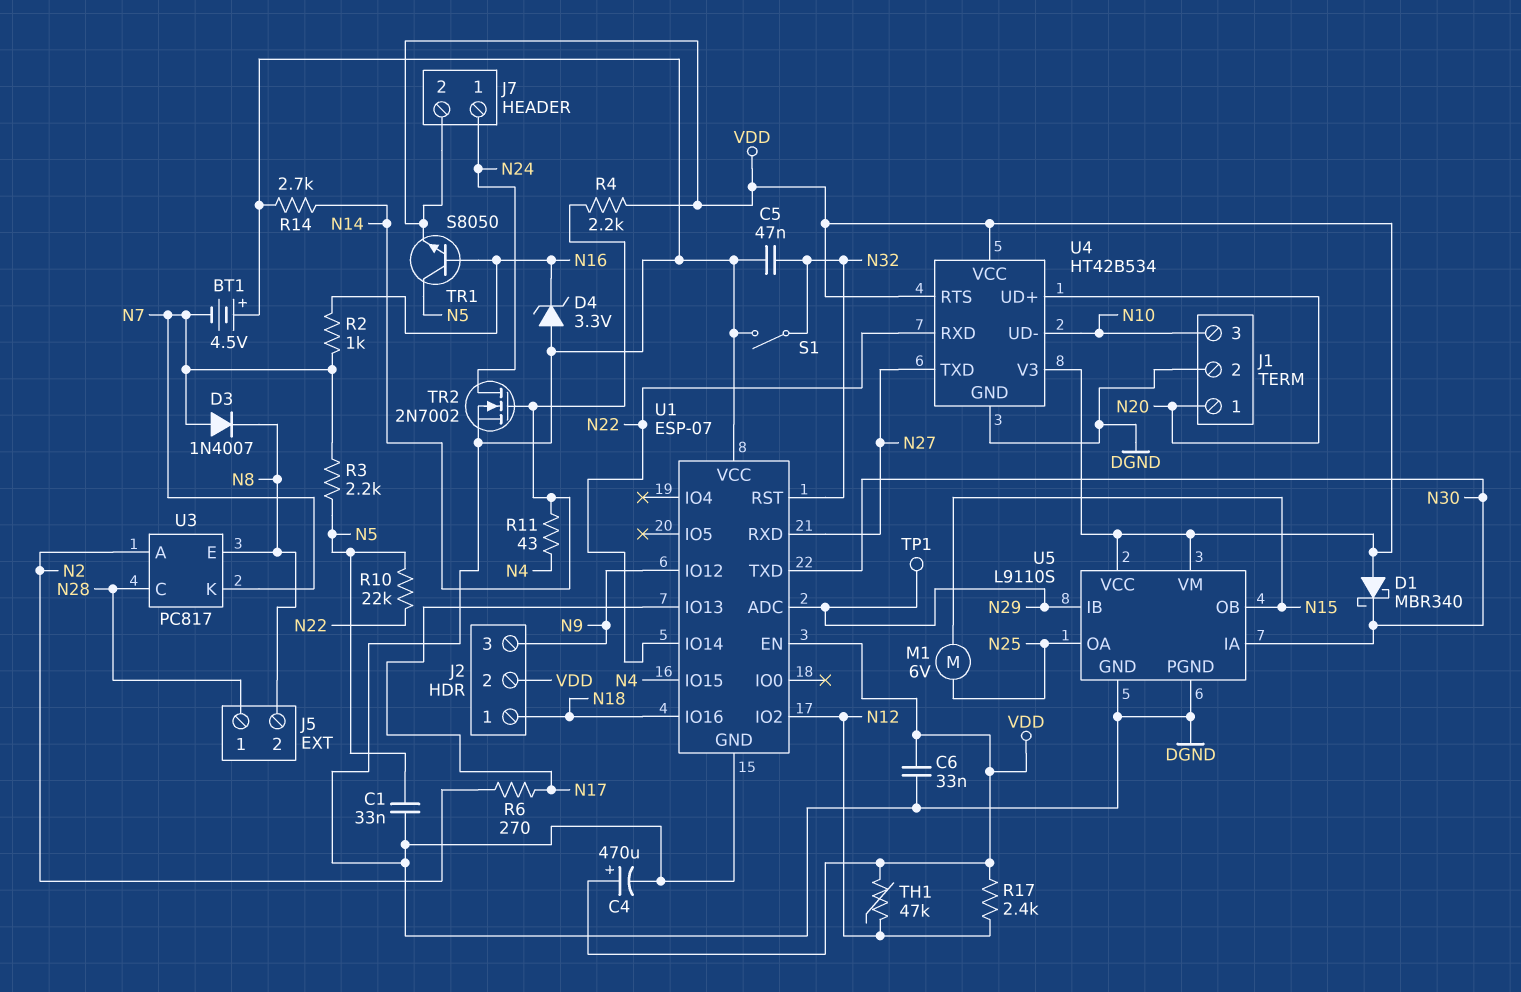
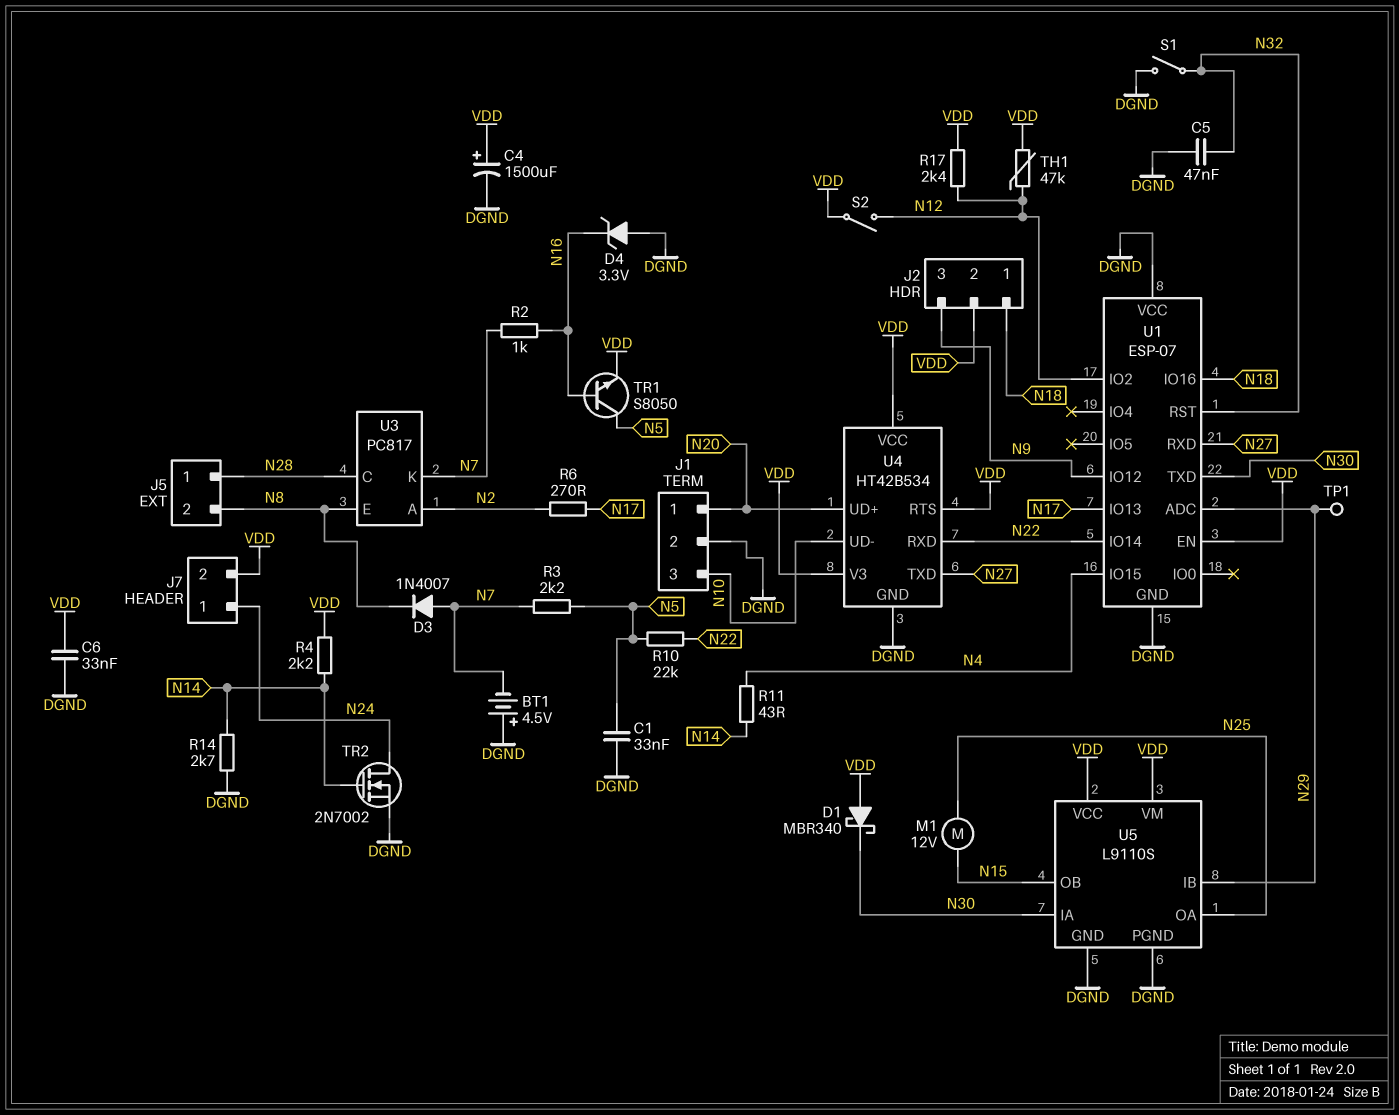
C4: 470uF (plus VDD, minus DGND) -> 1500uF (plus VDD, minus DGND)
M1: motor 6V (N15, N25) -> motor 12V (N15, N25)
S2: none -> switch (N12, VDD)

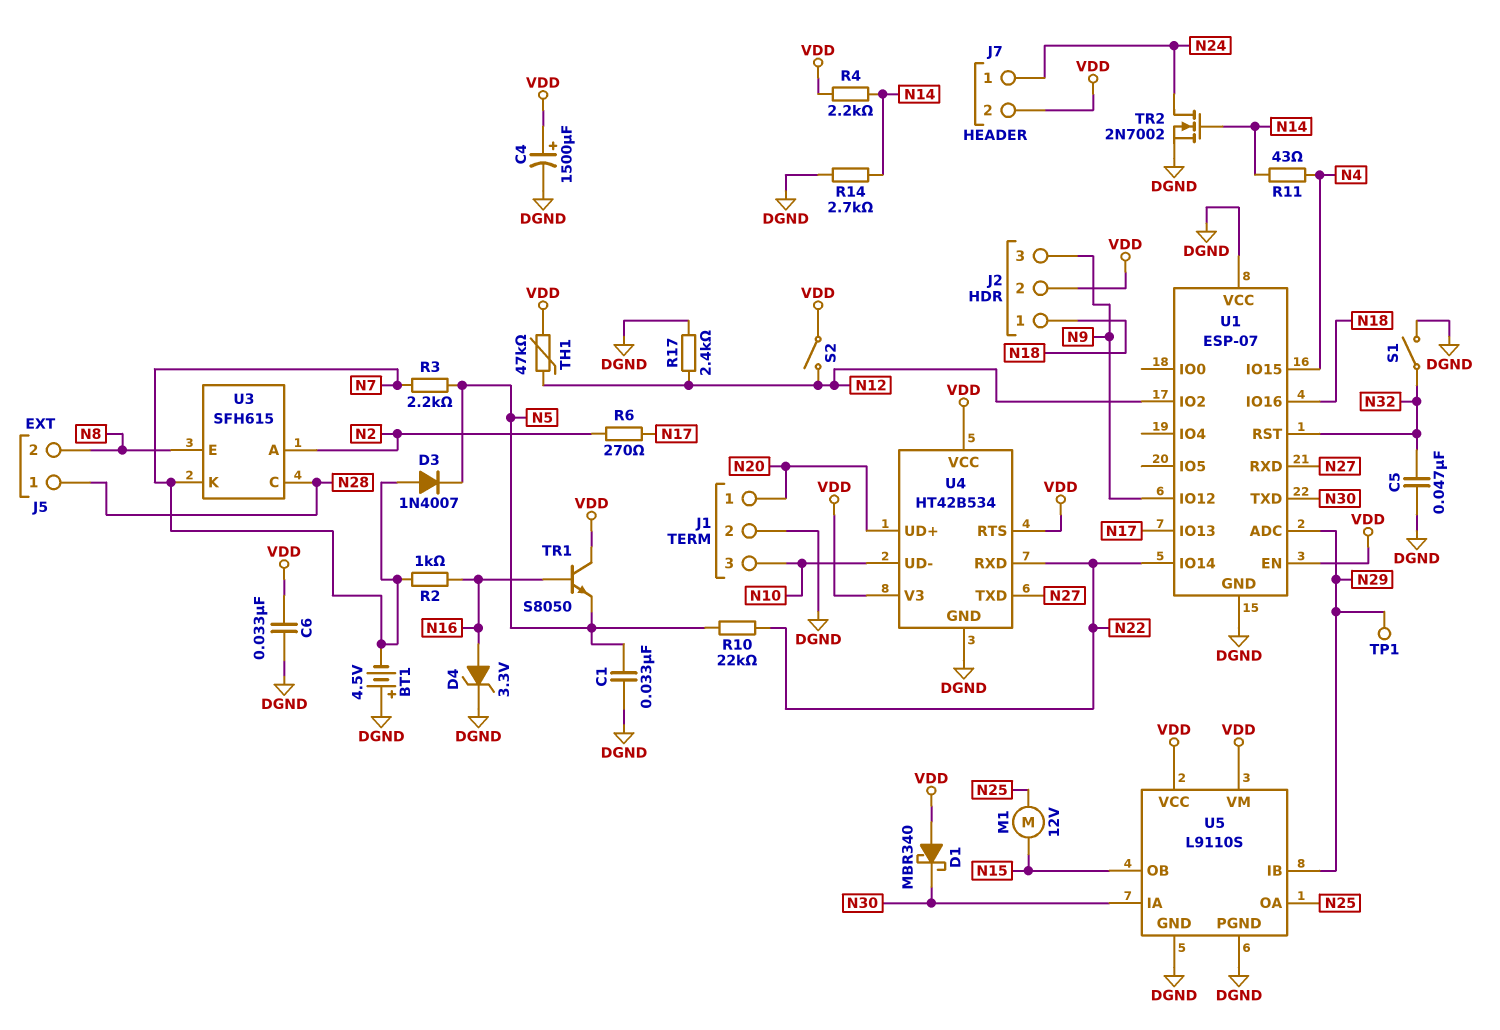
D3: diode 1N4007 (A N7, K N8) -> diode 1N4007 (A N7, K N5)
D4: zener 3.3V (A DGND, K N16) -> zener 3.3V (A N16, K DGND)
R17: 2.4k (N12, VDD) -> 2.4k (DGND, N12)
TR1: NPN S8050 (B N16, C N5, E VDD) -> NPN S8050 (B N16, C VDD, E N5)
U3: PC817 -> SFH615

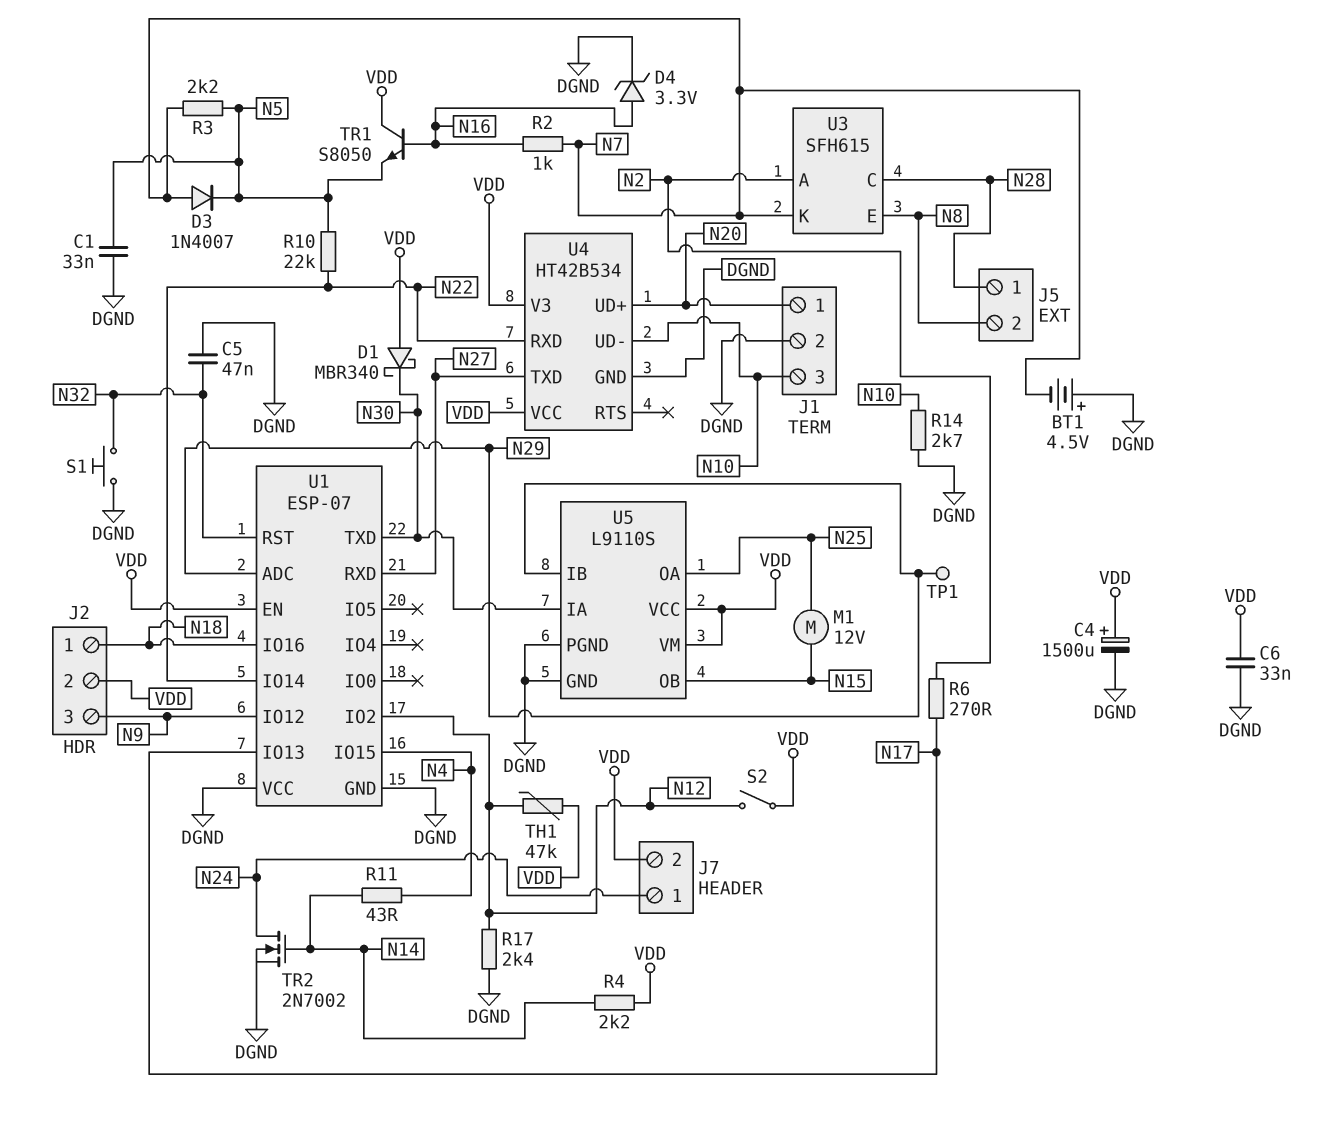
R14: 2.7k (DGND, N14) -> 2.7k (DGND, N10)
S1: switch (DGND, N32) -> button (DGND, N32)
U4 pin RTS: VDD -> none

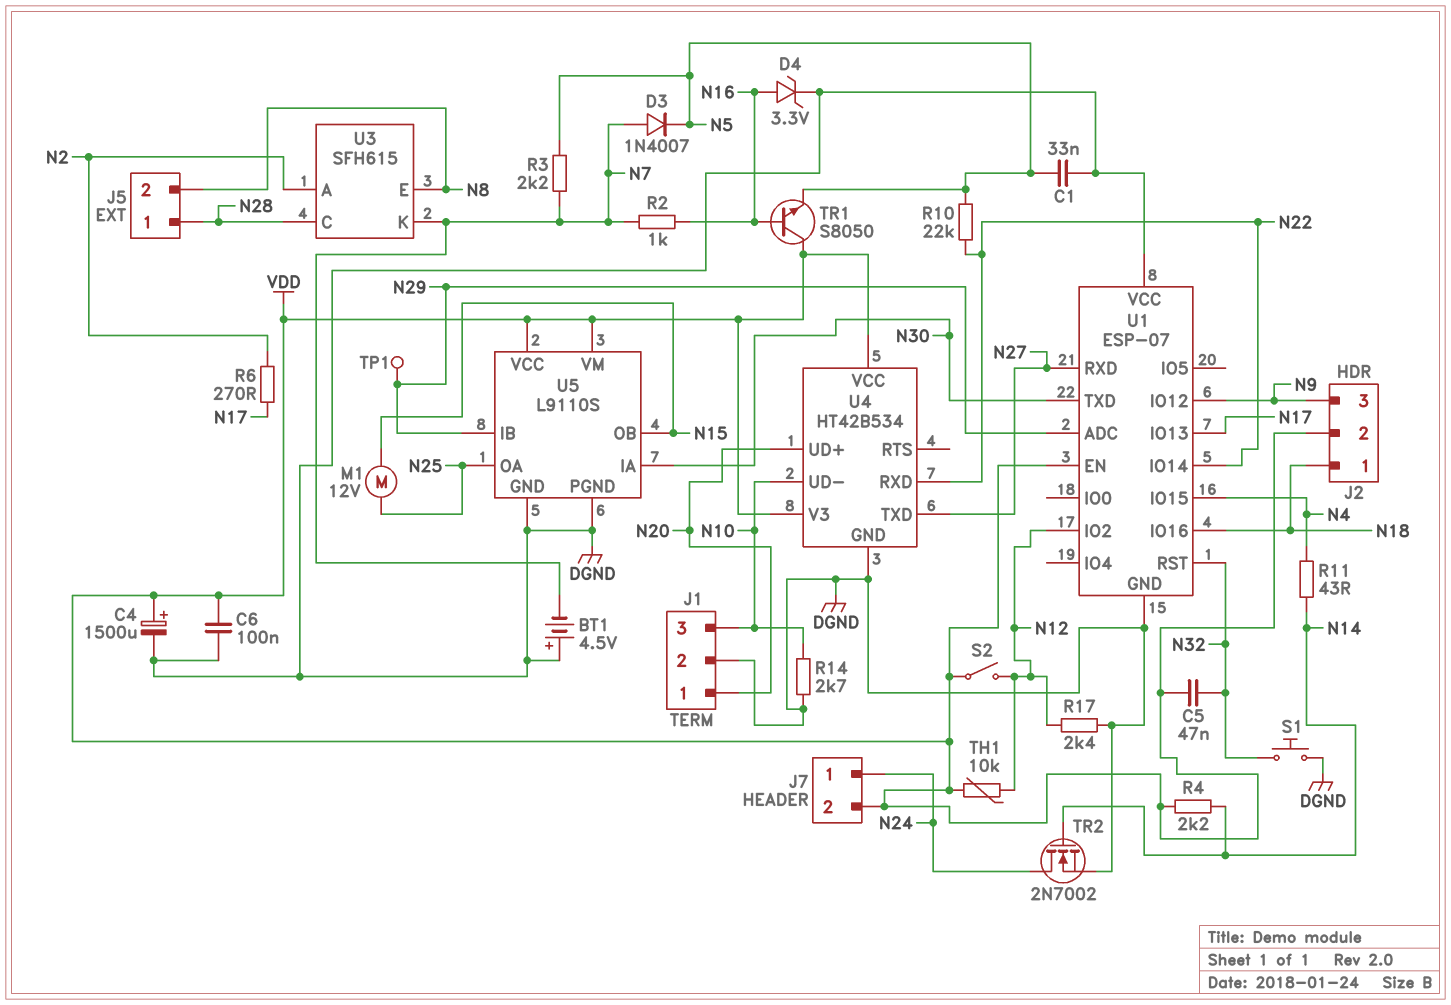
C5: 47nF (DGND, N32) -> 47nF (N32, VDD)
C6: 33nF (DGND, VDD) -> 100nF (DGND, VDD)
D1: schottky MBR340 (A VDD, K N30) -> none
TH1: 47k (N12, VDD) -> 10k (N12, VDD)

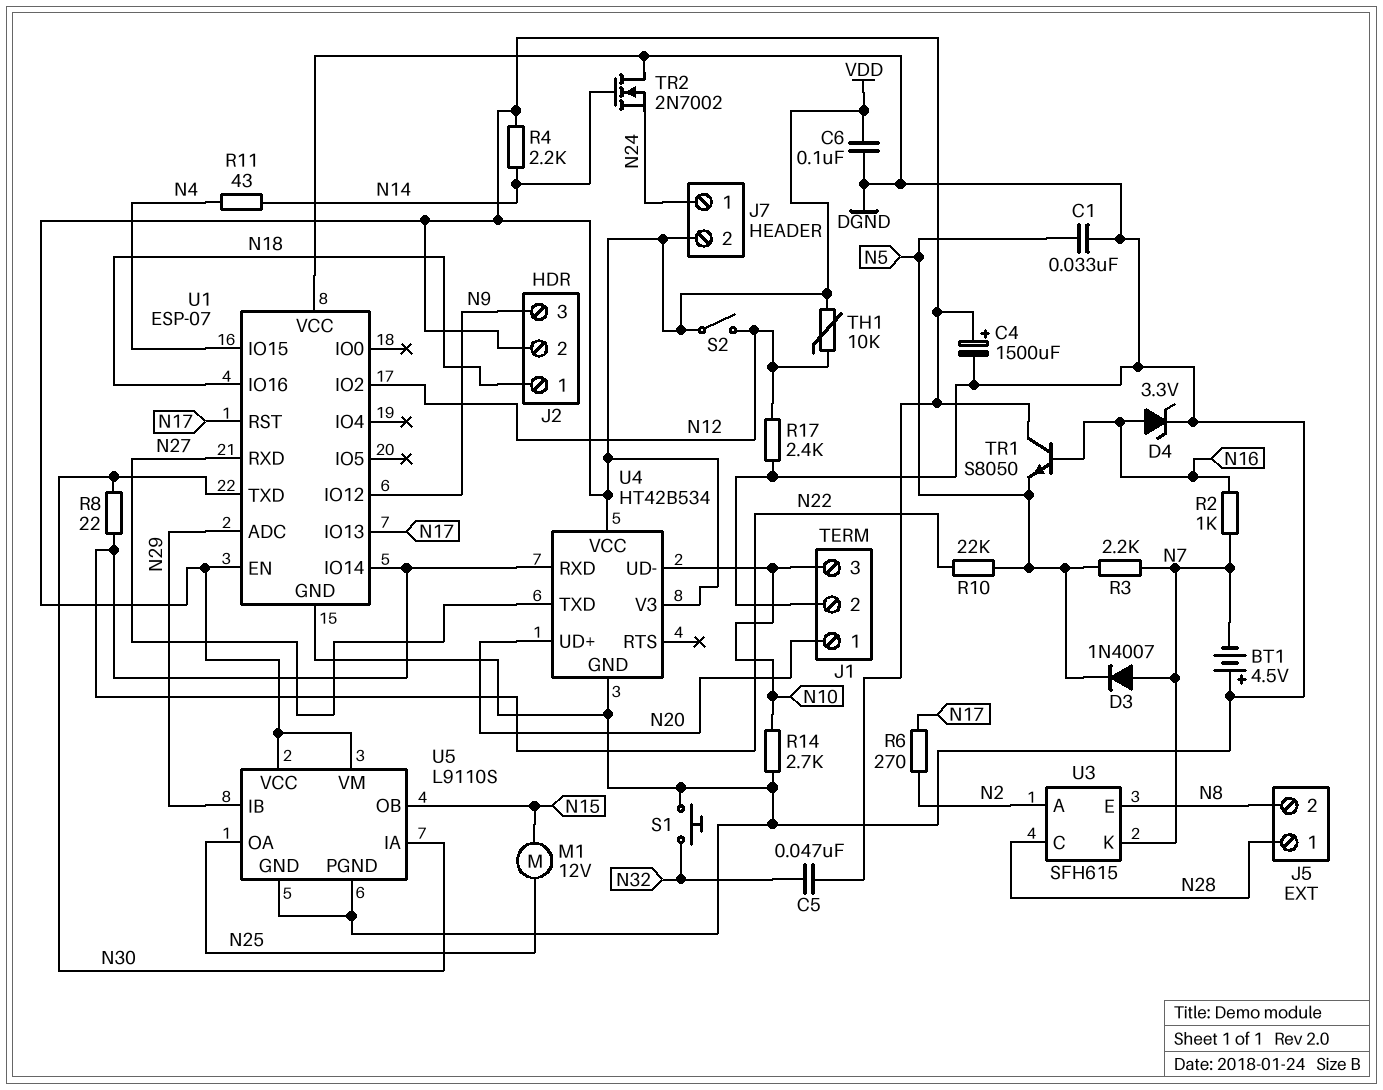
R8: none -> 22 (N22, N30)
TP1: test point (N29) -> none
TR2: NMOS 2N7002 (G N14, D N24, S DGND) -> NMOS 2N7002 (G N14, D DGND, S N24)
U1 pin RST: N32 -> N17

